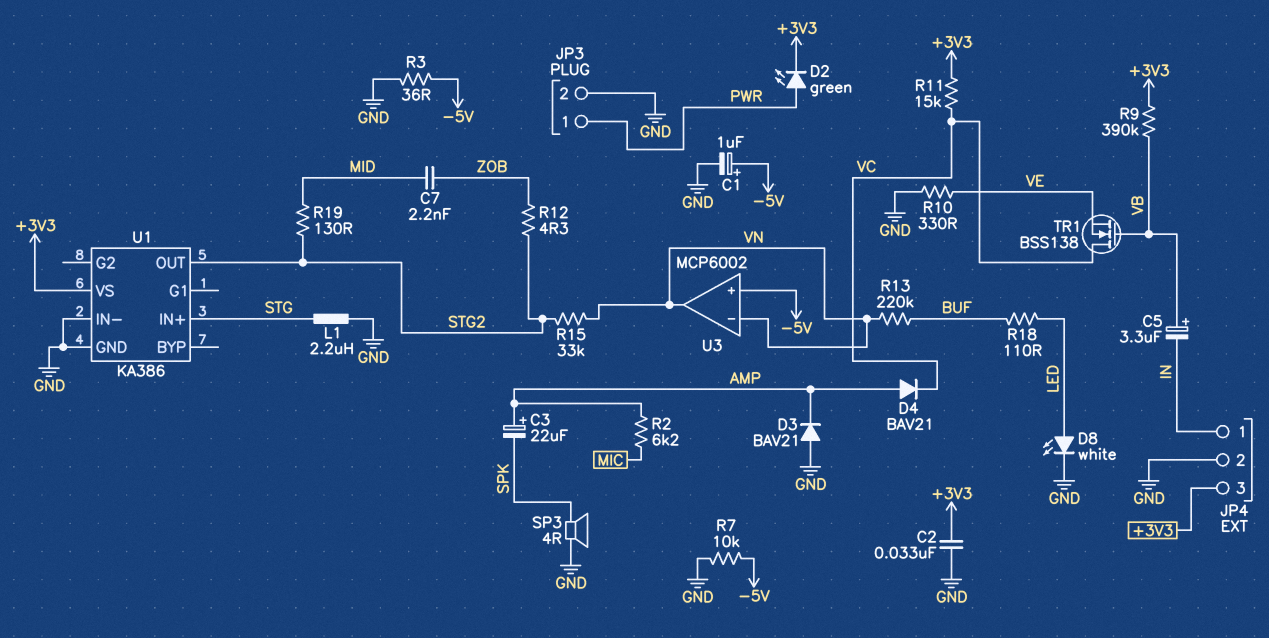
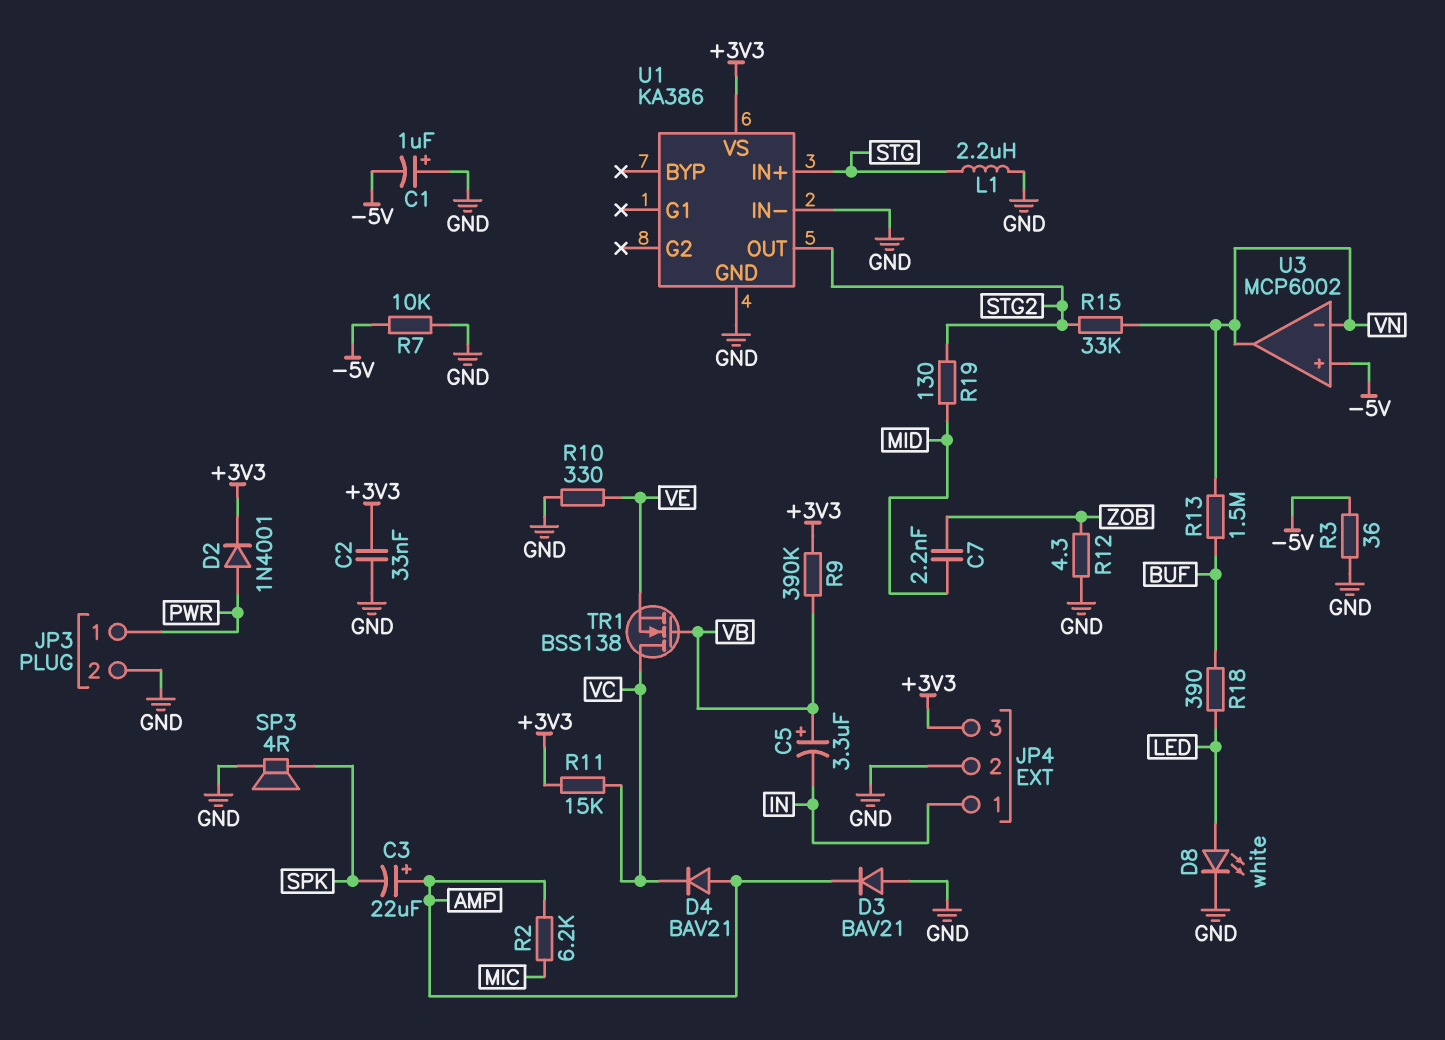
C1: 1uF (plus -5V, minus GND) -> 1uF (plus GND, minus -5V)
D2: LED green (A PWR, K +3V3) -> diode 1N4001 (A PWR, K +3V3)
R12: 4.3 (STG2, ZOB) -> 4.3 (GND, ZOB)
R13: 220k (BUF, VN) -> 1.5M (BUF, VN)
R18: 110 (BUF, LED) -> 390 (BUF, LED)

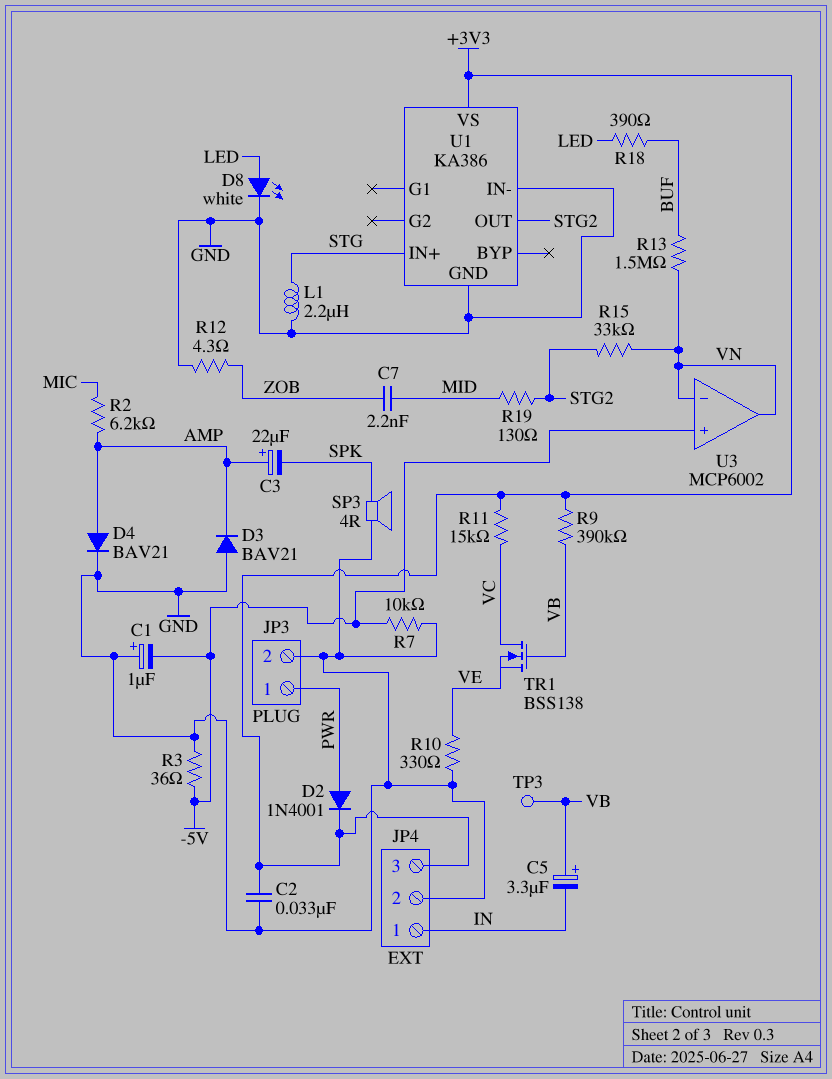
D4: diode BAV21 (A AMP, K VC) -> diode BAV21 (A AMP, K GND)
TP3: none -> test point (VB)

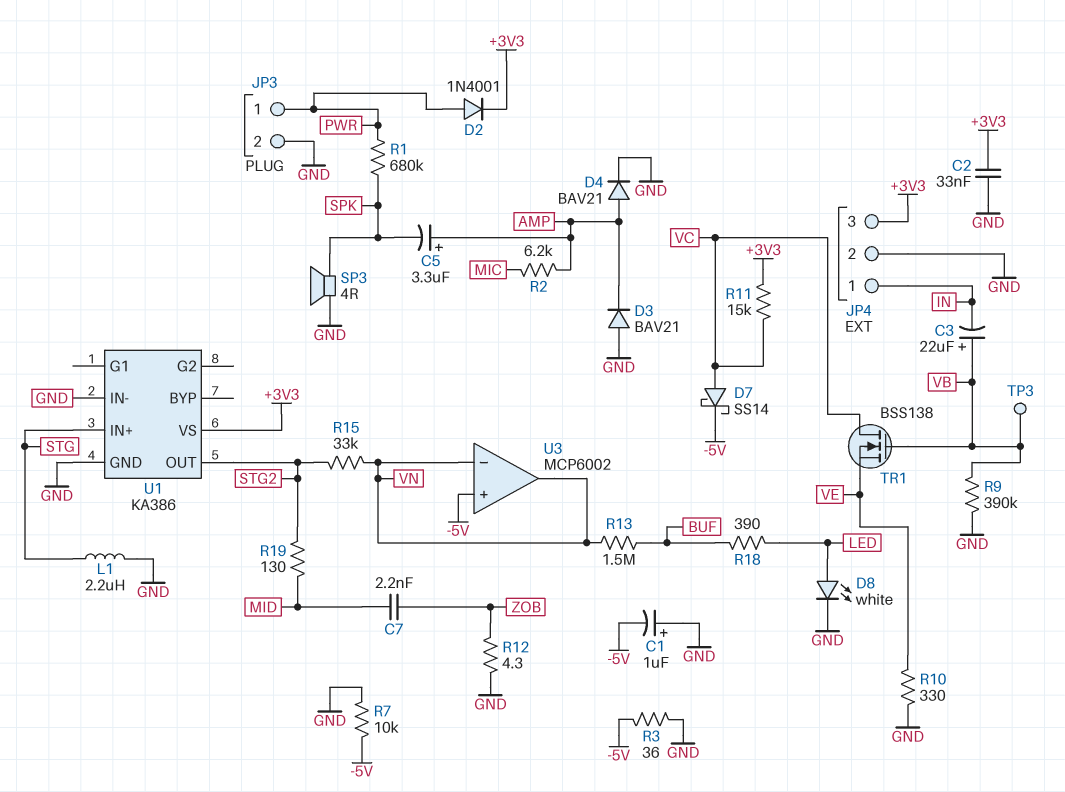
C3: 22uF (plus AMP, minus SPK) -> 22uF (plus VB, minus IN)
C5: 3.3uF (plus VB, minus IN) -> 3.3uF (plus AMP, minus SPK)
D7: none -> schottky SS14 (A VC, K -5V)
R1: none -> 680k (PWR, SPK)
R9: 390k (+3V3, VB) -> 390k (GND, VB)

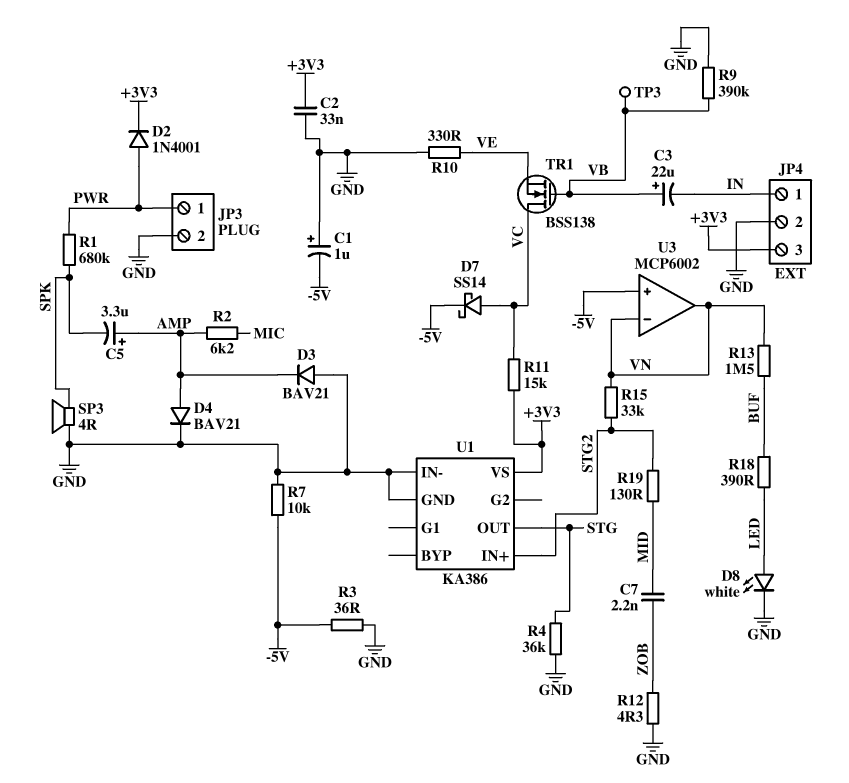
L1: 2.2uH (GND, STG) -> none
R4: none -> 36k (GND, STG)
U1 pin IN+: STG -> STG2
U1 pin OUT: STG2 -> STG

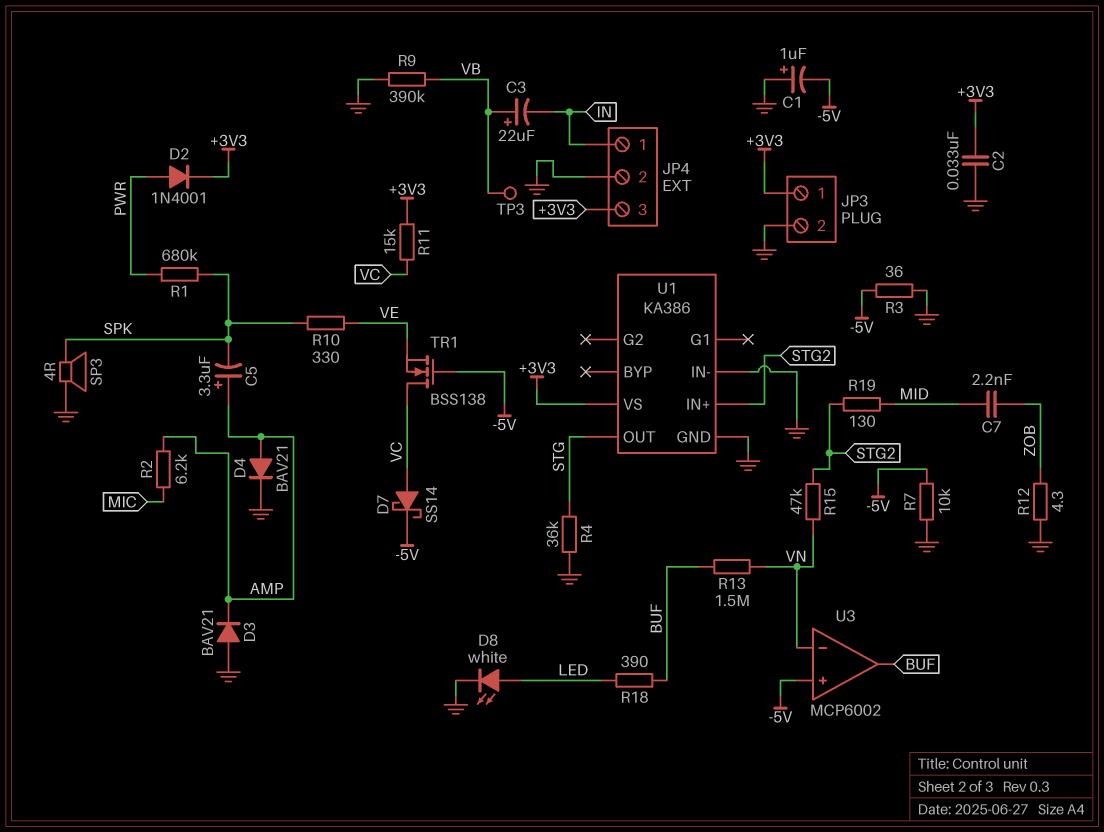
JP3 pin 1: PWR -> +3V3
R10: 330 (GND, VE) -> 330 (SPK, VE)
R15: 33k (STG2, VN) -> 47k (STG2, VN)
TR1: NMOS BSS138 (G VB, D VC, S VE) -> NMOS BSS138 (G -5V, D VC, S VE)
U3 pin out: VN -> BUF

